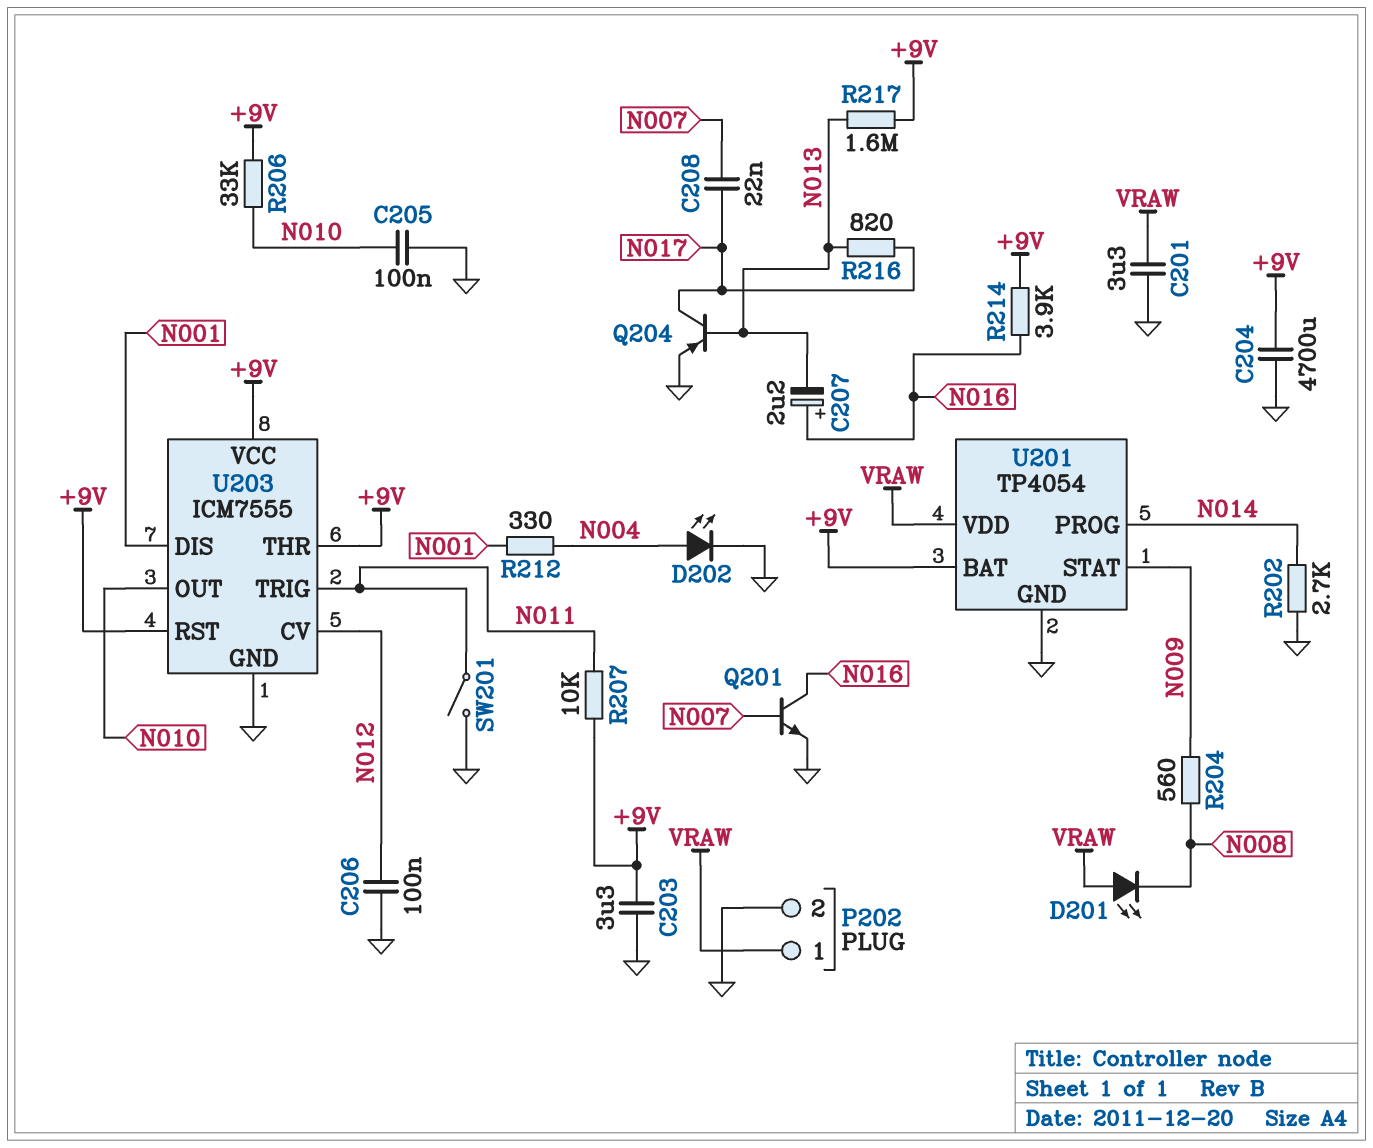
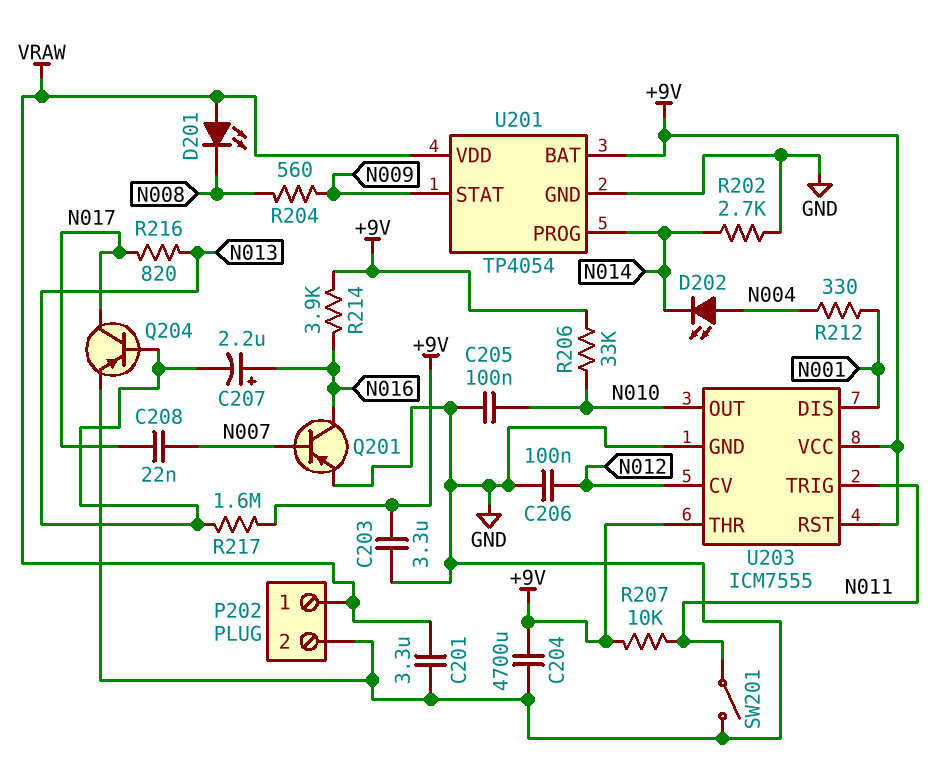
D202: LED (A N004, K GND) -> LED (A N004, K N014)
Q201: NPN (B N007, C N016, E GND) -> PNP (B N007, C N016, E GND)

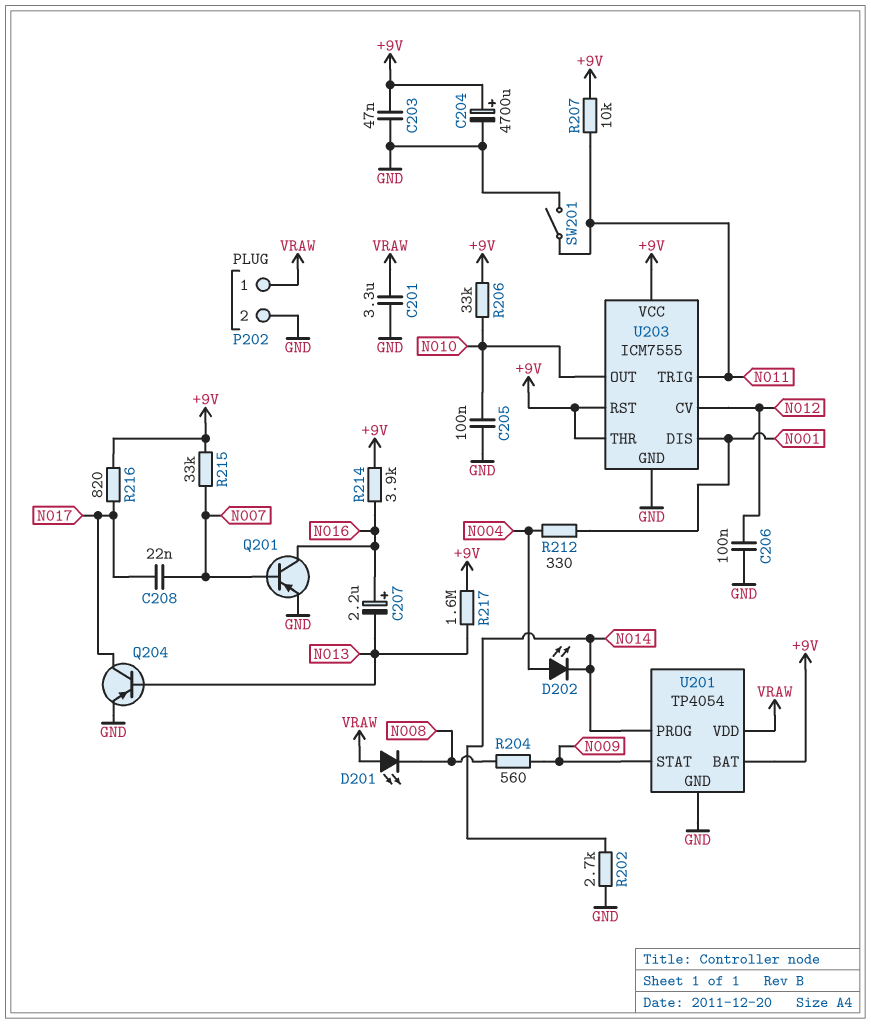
C203: 3.3uF (+9V, GND) -> 47nF (+9V, GND)
C204: 4700uF (+9V, GND) -> 4700uF (plus +9V, minus GND)
R215: none -> 33k (+9V, N007)
R216: 820 (N013, N017) -> 820 (+9V, N017)

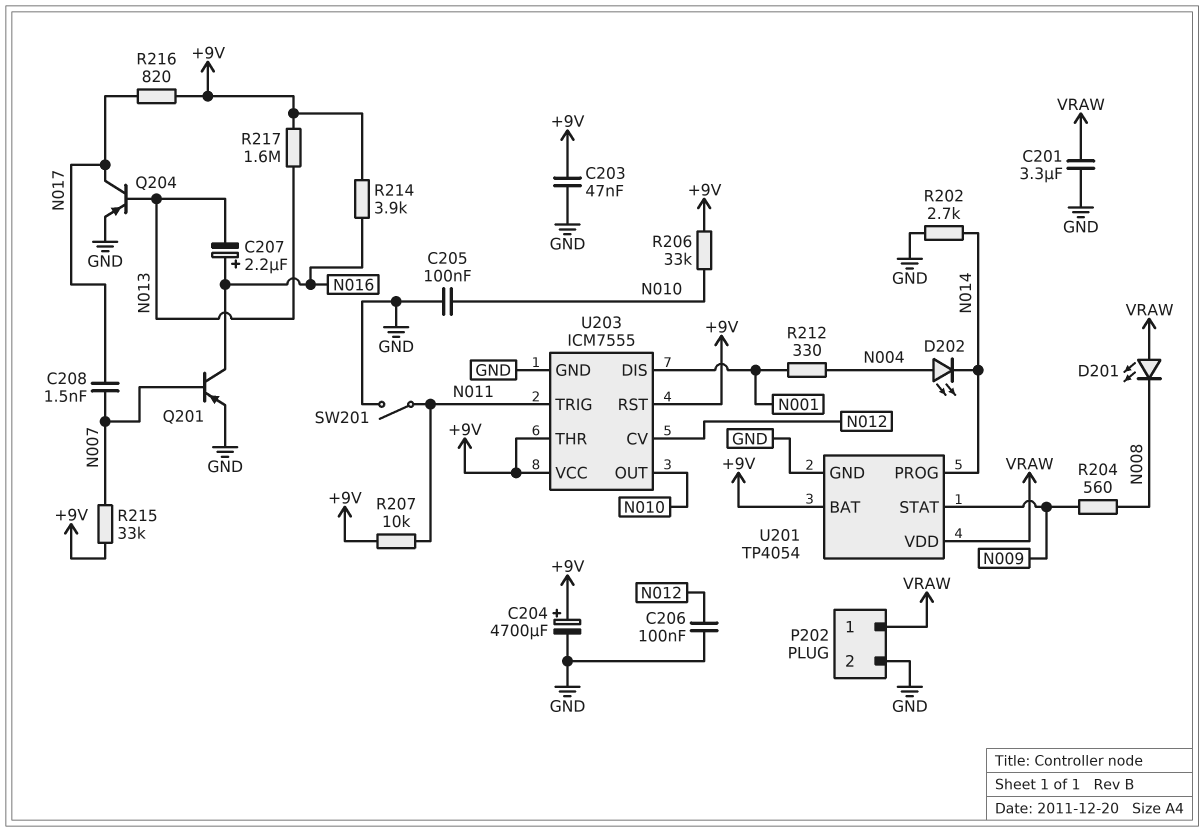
C208: 22nF (N007, N017) -> 1.5nF (N007, N017)

